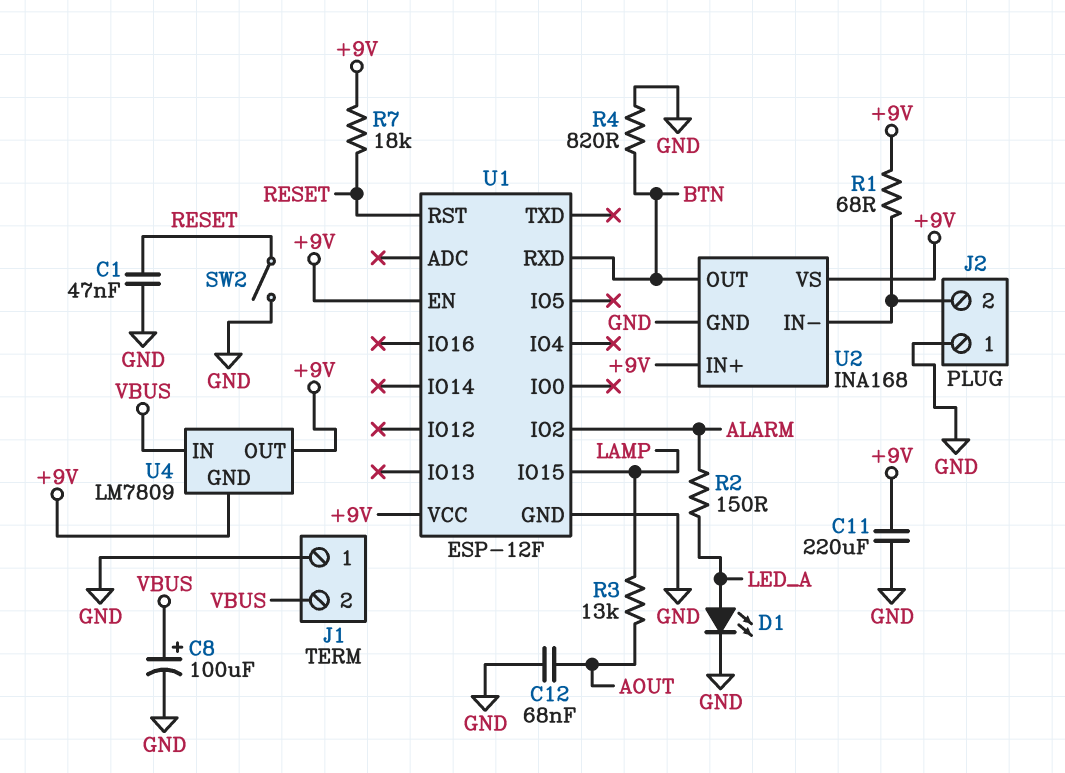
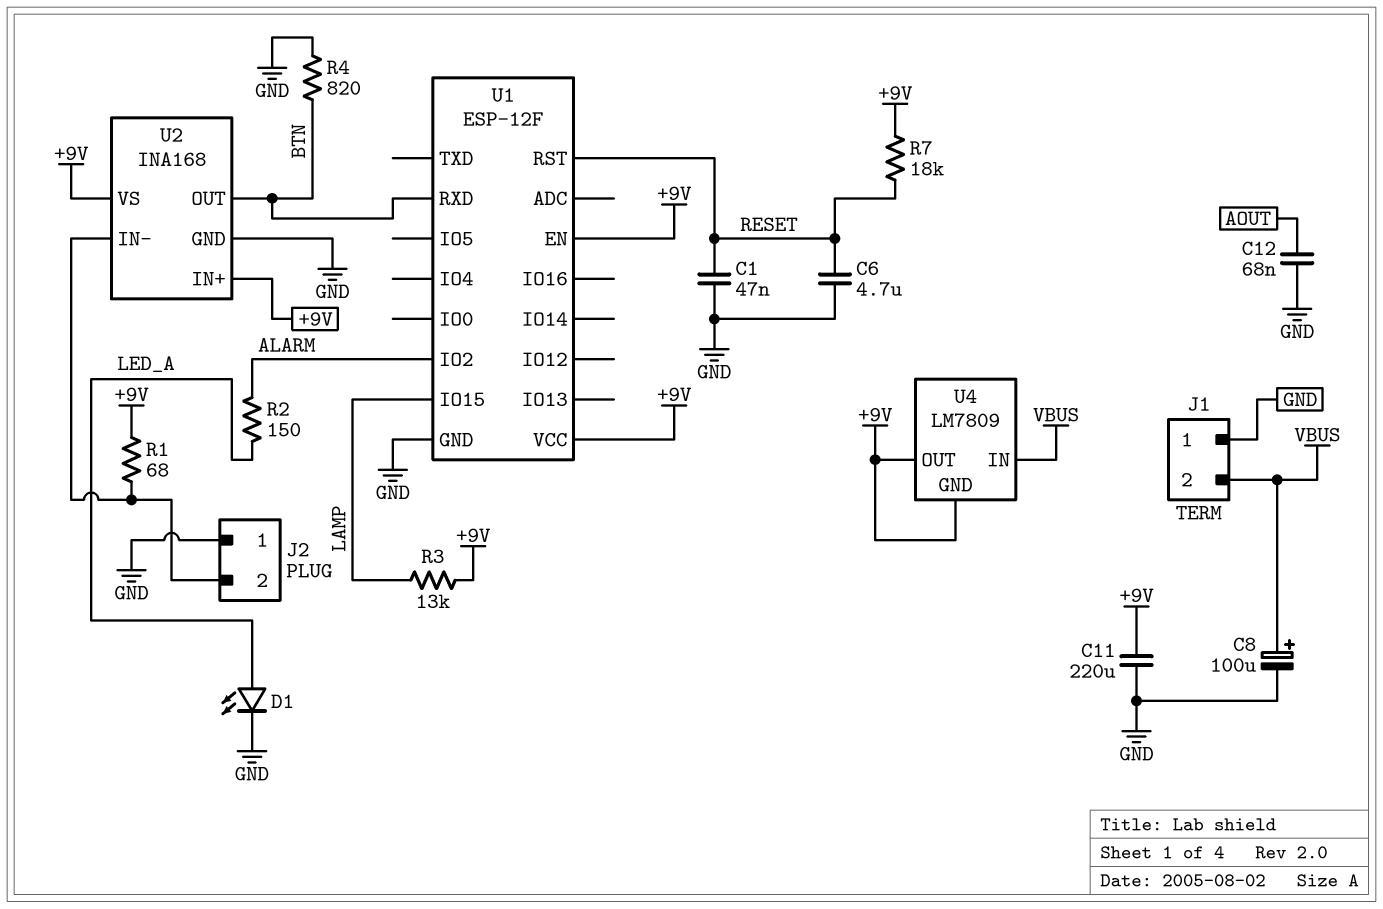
C6: none -> 4.7uF (GND, RESET)
R3: 13k (AOUT, LAMP) -> 13k (+9V, LAMP)
SW2: switch (GND, RESET) -> none

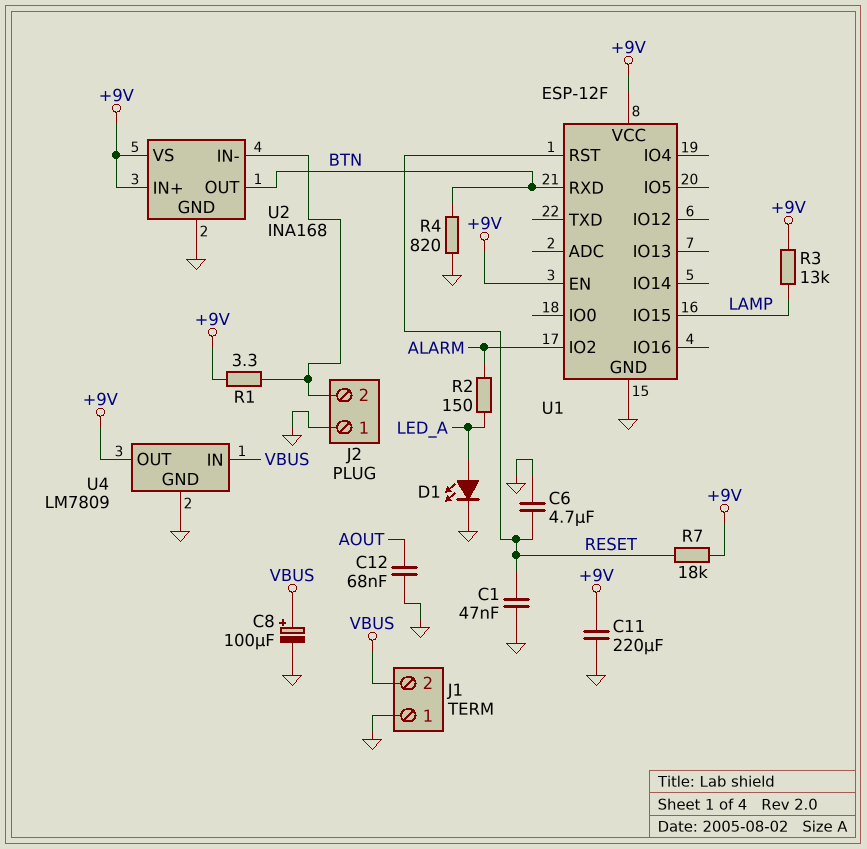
R1: 68 (+9V, J2/2) -> 3.3 (+9V, J2/2)
U4 pin GND: +9V -> GND

